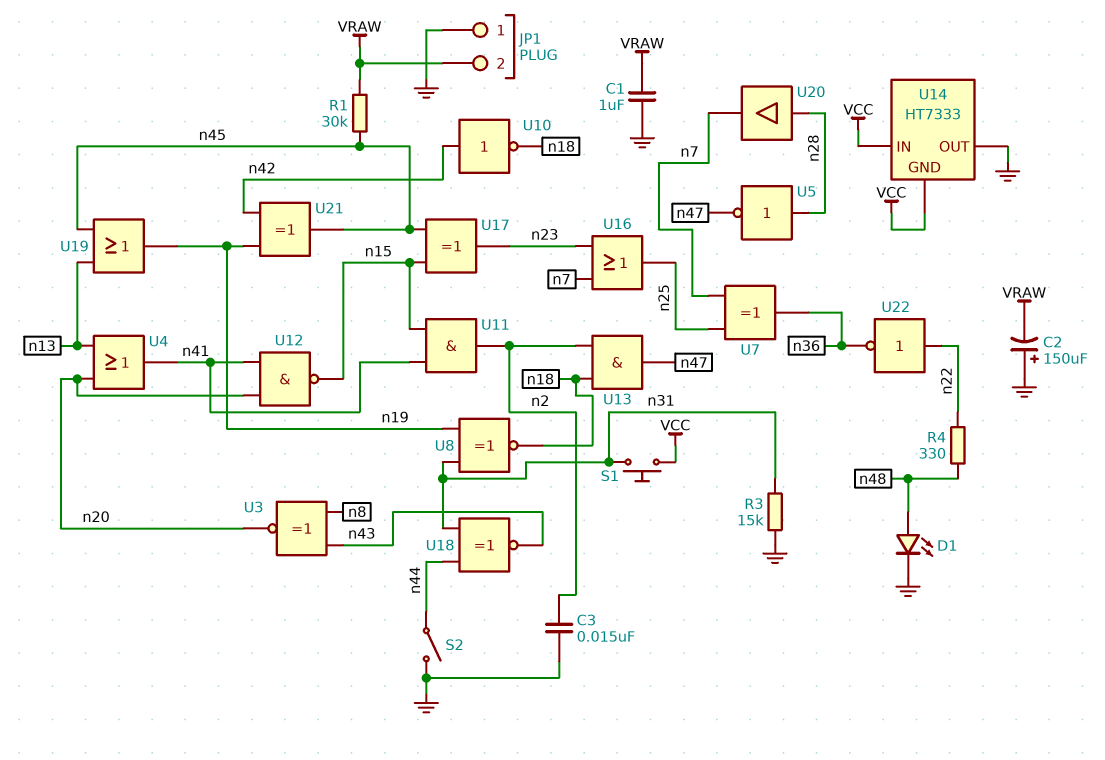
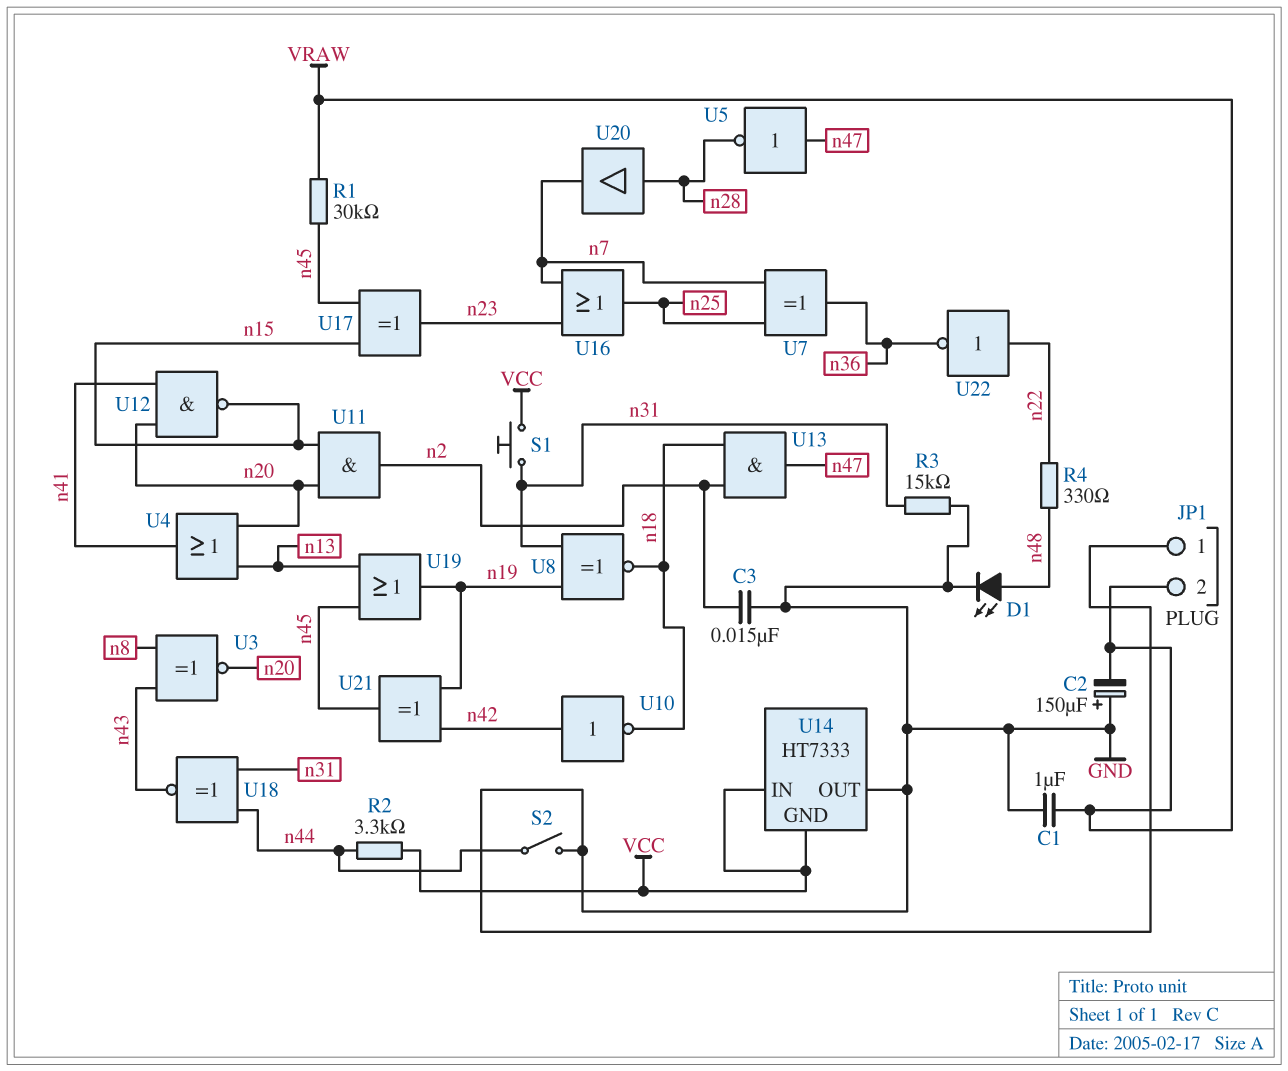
R2: none -> 3.3k (VCC, n44)
U5: NOT (in n28, out n47) -> NOT (in n47, out n28)
U11: AND (in n15, in n41, out n2) -> AND (in n15, in n20, out n2)

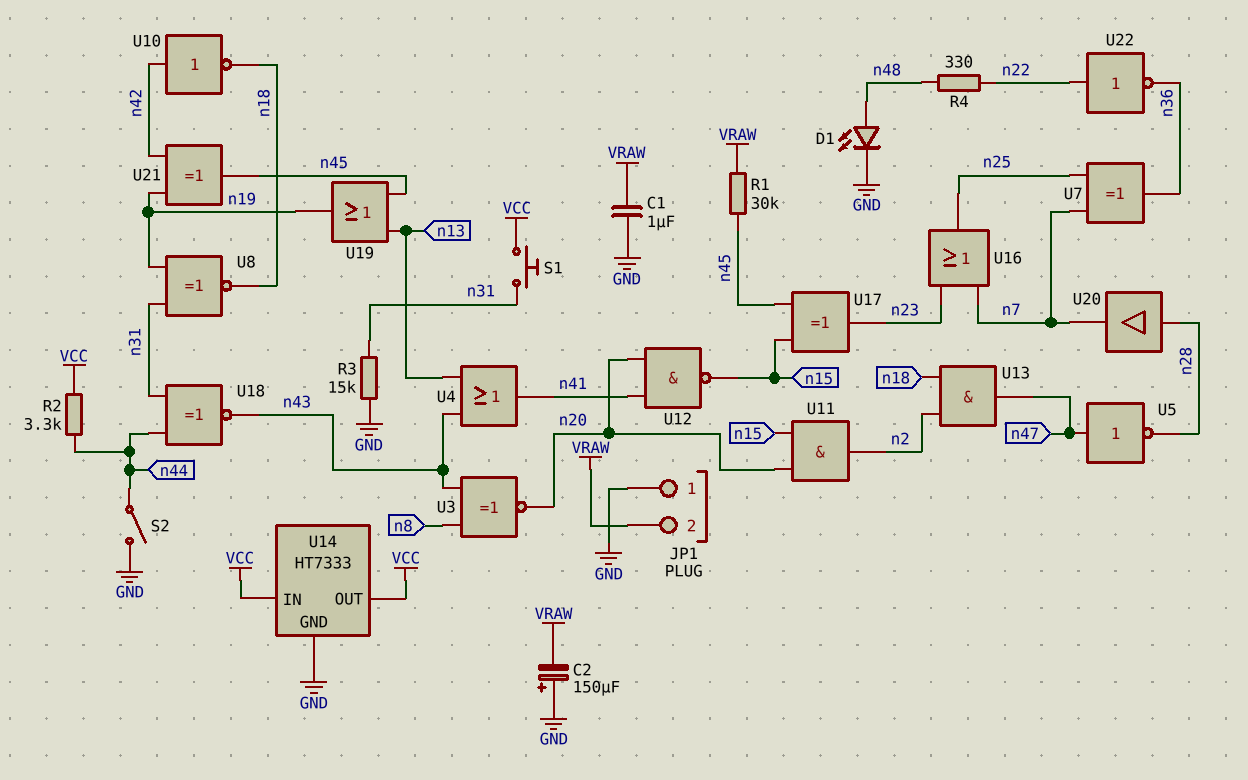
C3: 15nF (GND, n2) -> none
U4: OR (in n13, in n20, out n41) -> OR (in n13, in n43, out n41)
U14 pin GND: VCC -> GND
U14 pin OUT: GND -> VCC

